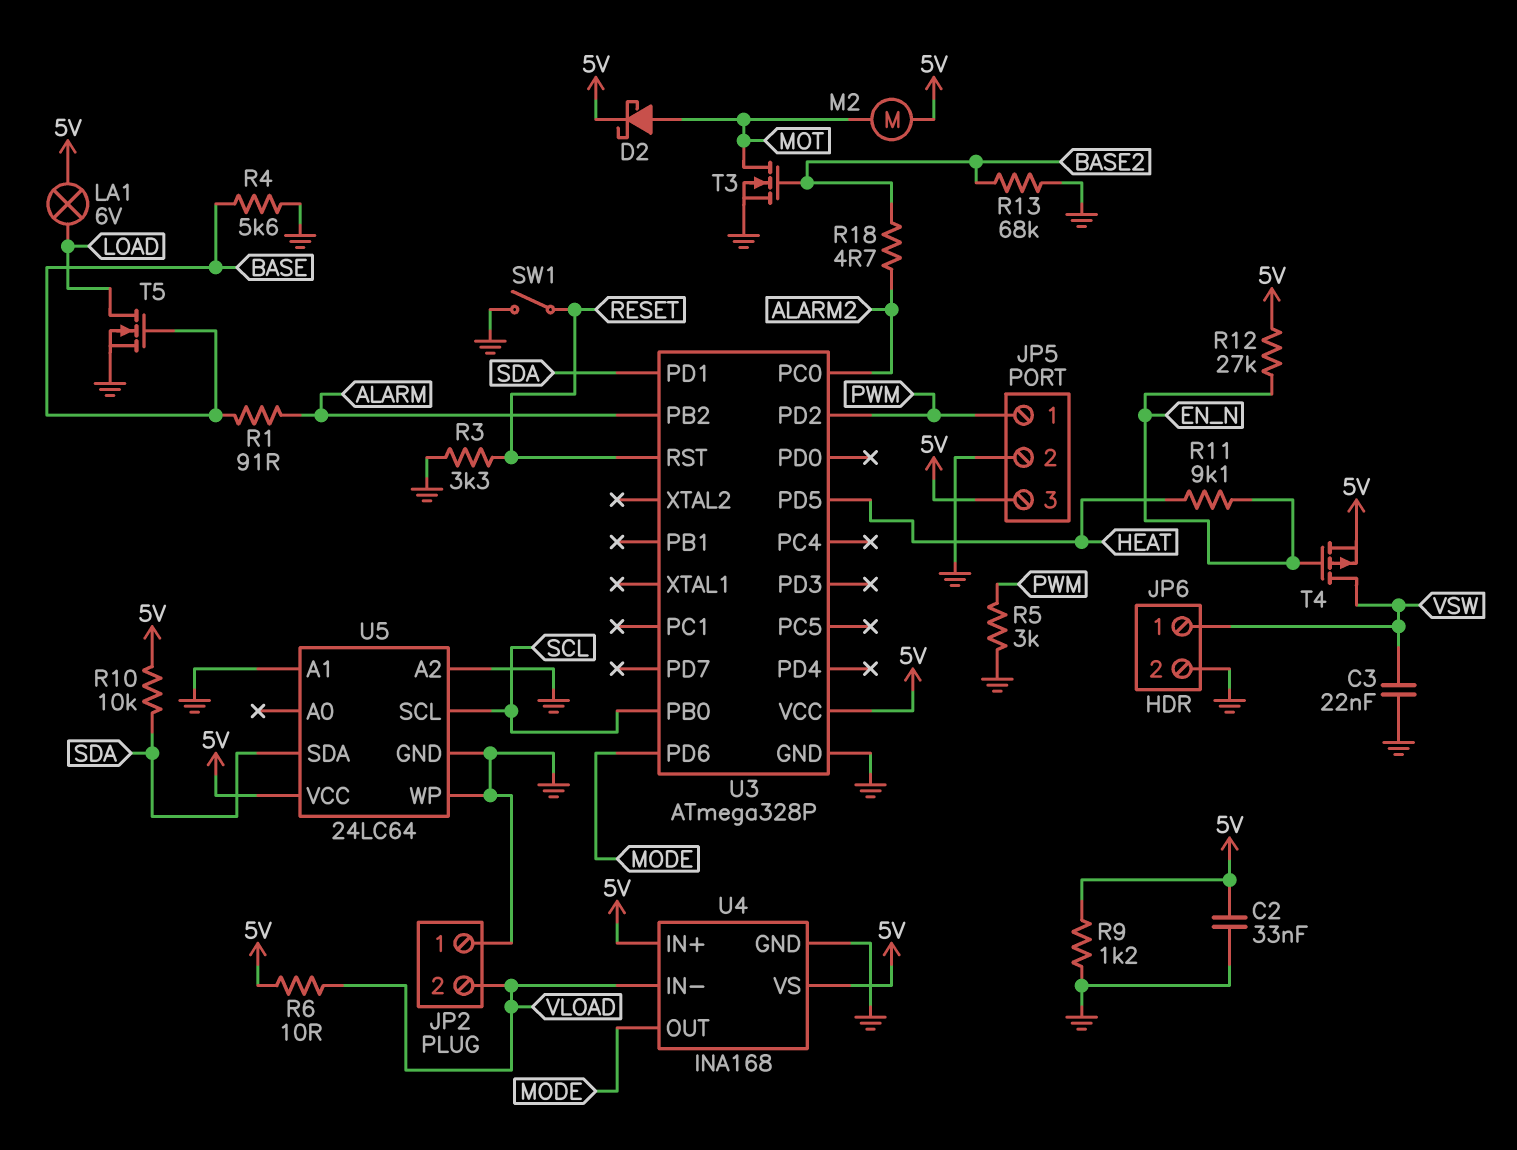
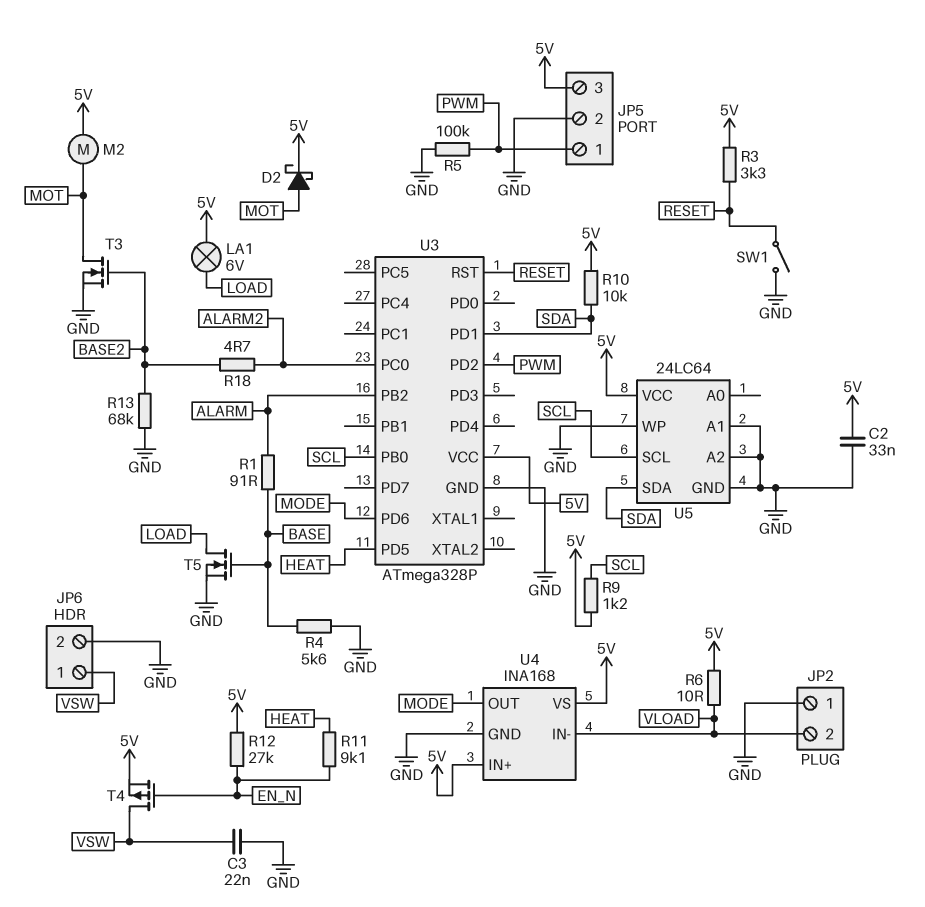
R3: 3.3k (GND, RESET) -> 3.3k (5V, RESET)
R5: 3k (GND, PWM) -> 100k (GND, PWM)
R9: 1.2k (5V, GND) -> 1.2k (5V, SCL)

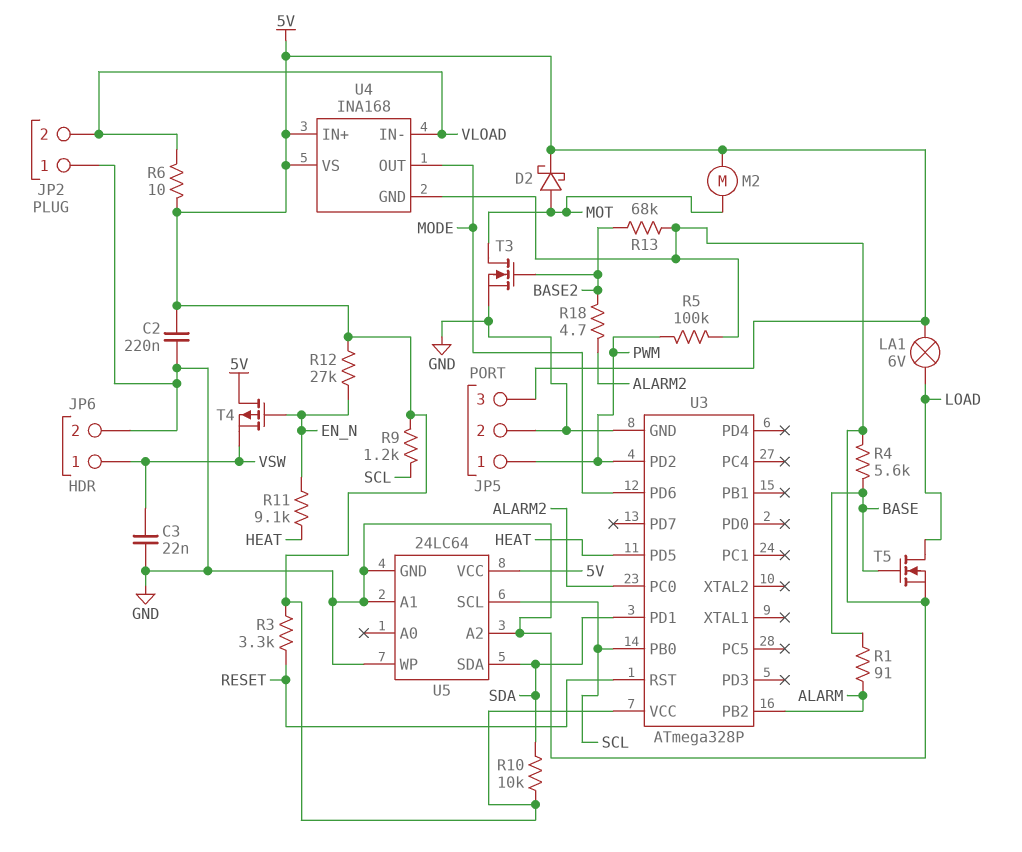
C2: 33nF (5V, GND) -> 220nF (5V, GND)
SW1: switch (GND, RESET) -> none
T4: PMOS (G EN_N, D VSW, S 5V) -> PMOS (G EN_N, D 5V, S VSW)

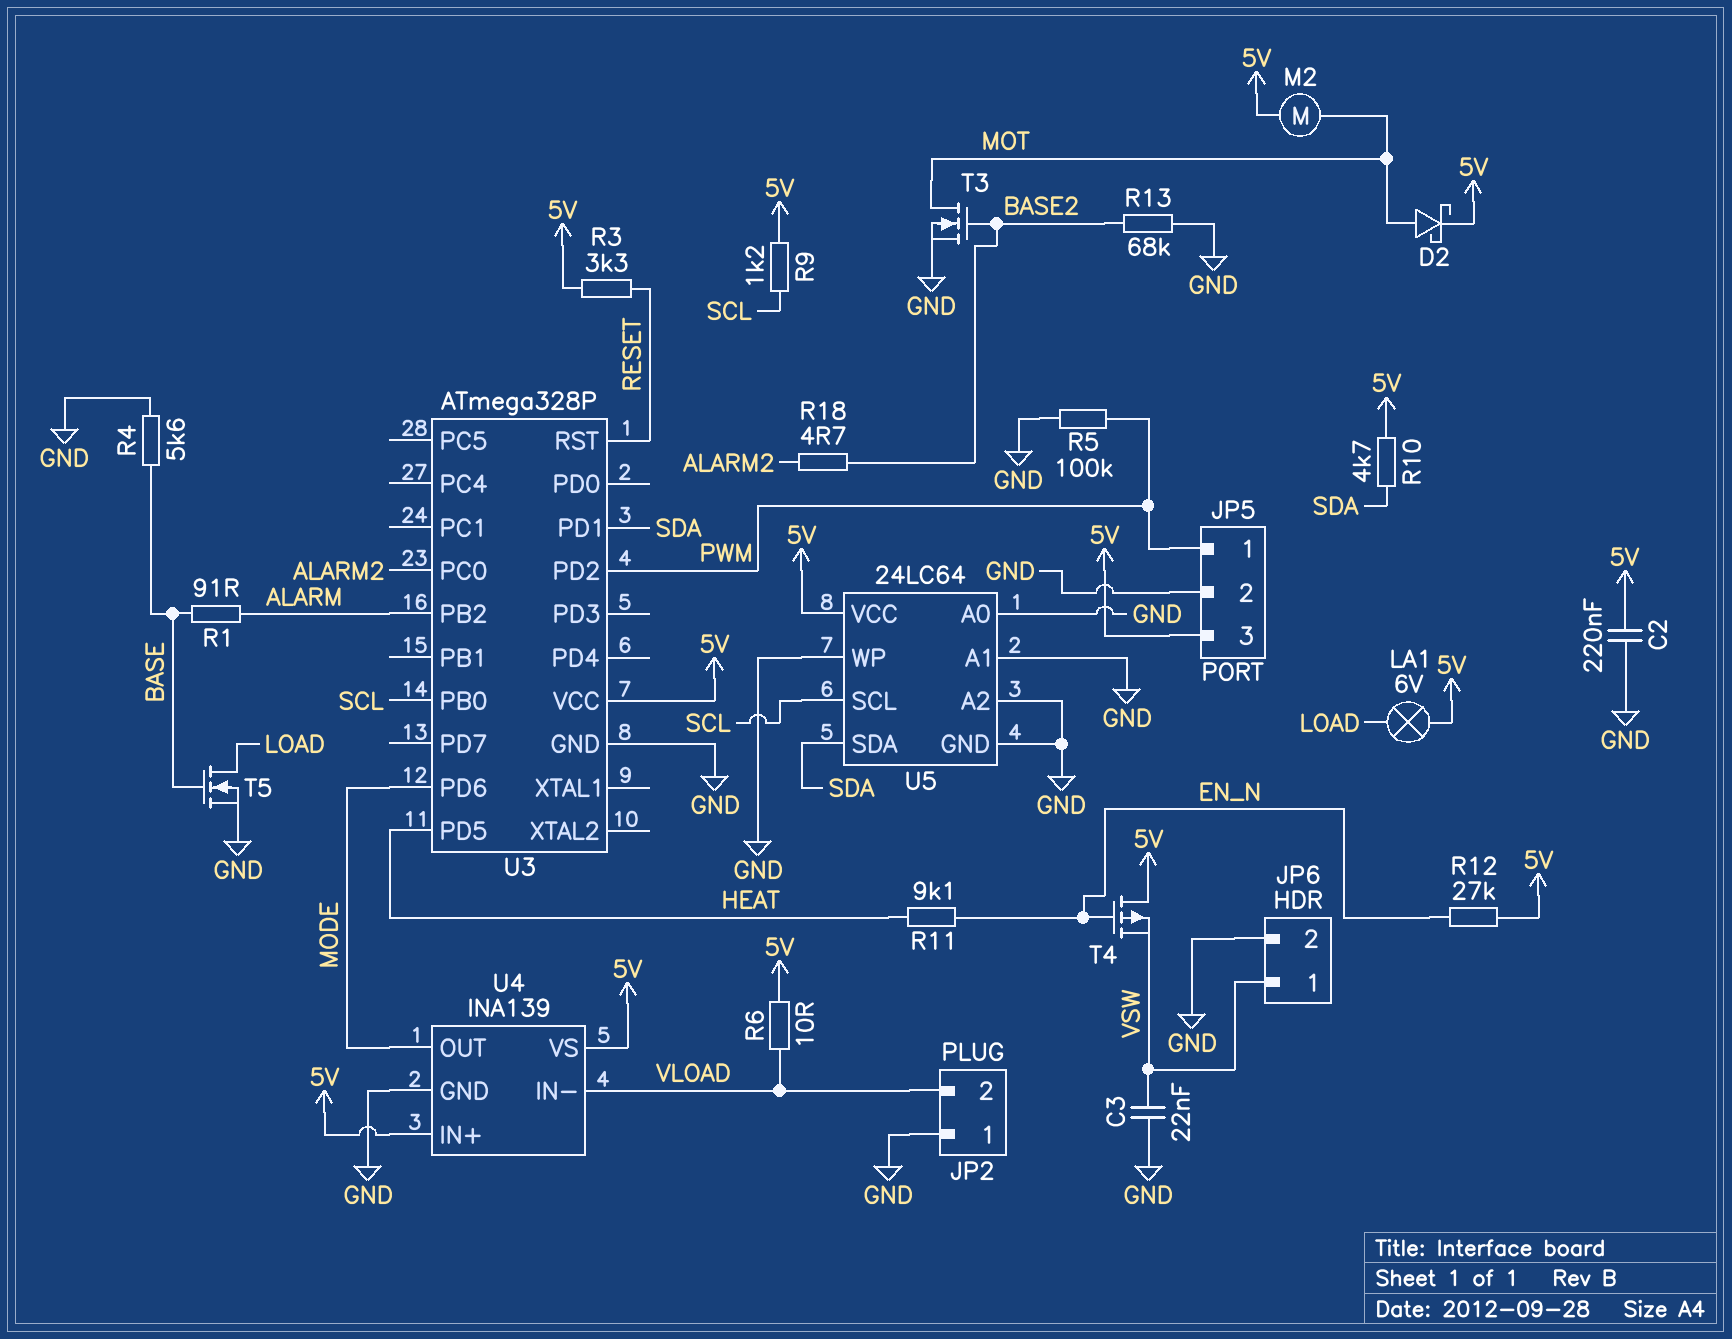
R10: 10k (5V, SDA) -> 4.7k (5V, SDA)
U4: INA168 -> INA139
U5 pin A0: none -> GND

